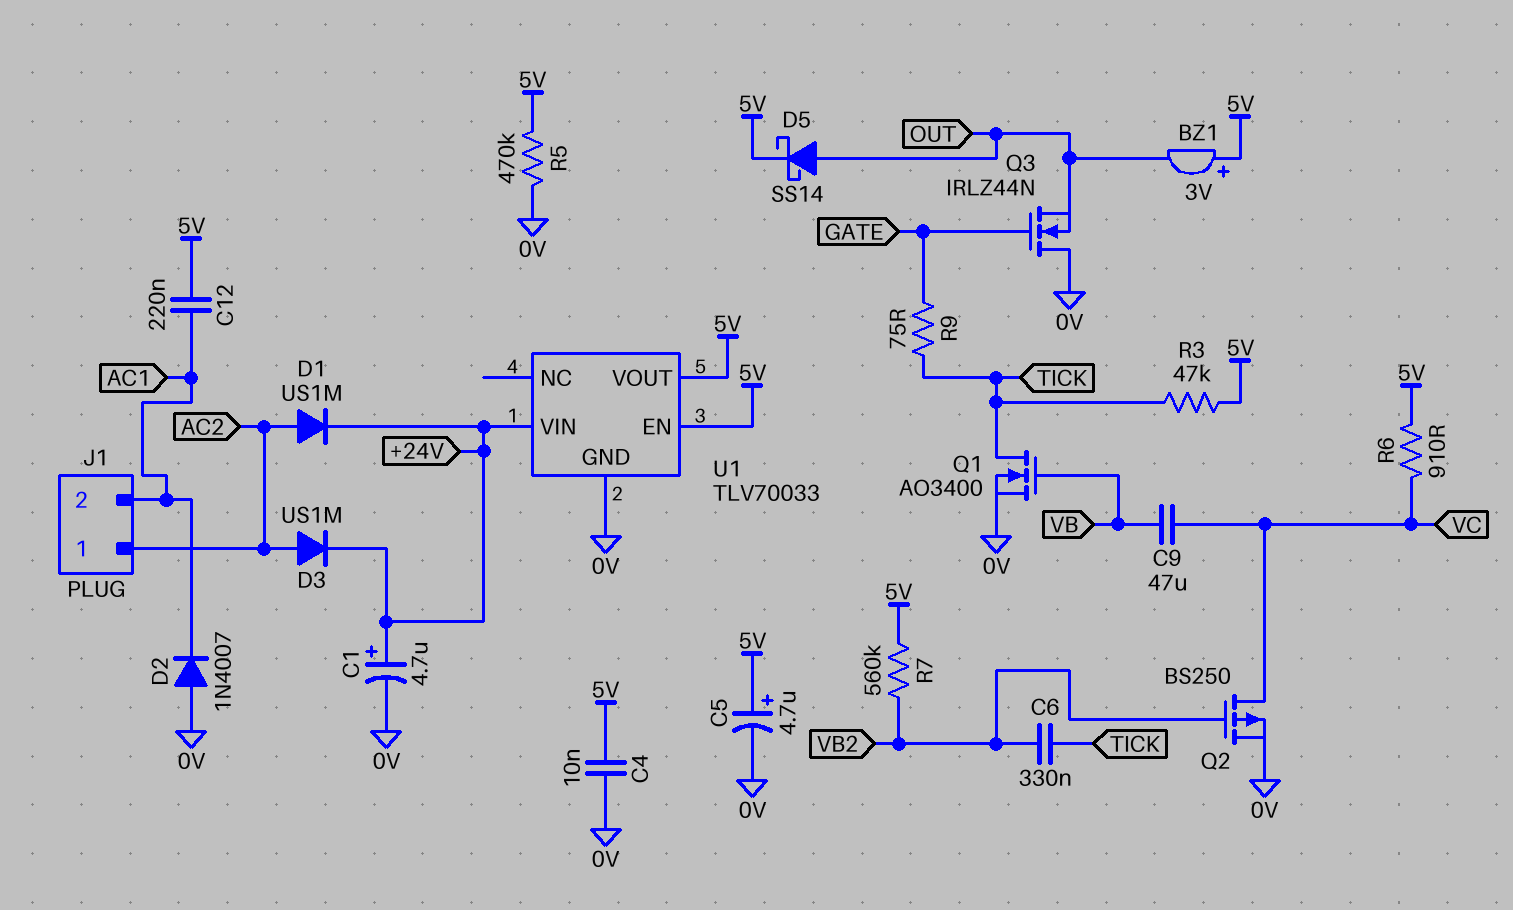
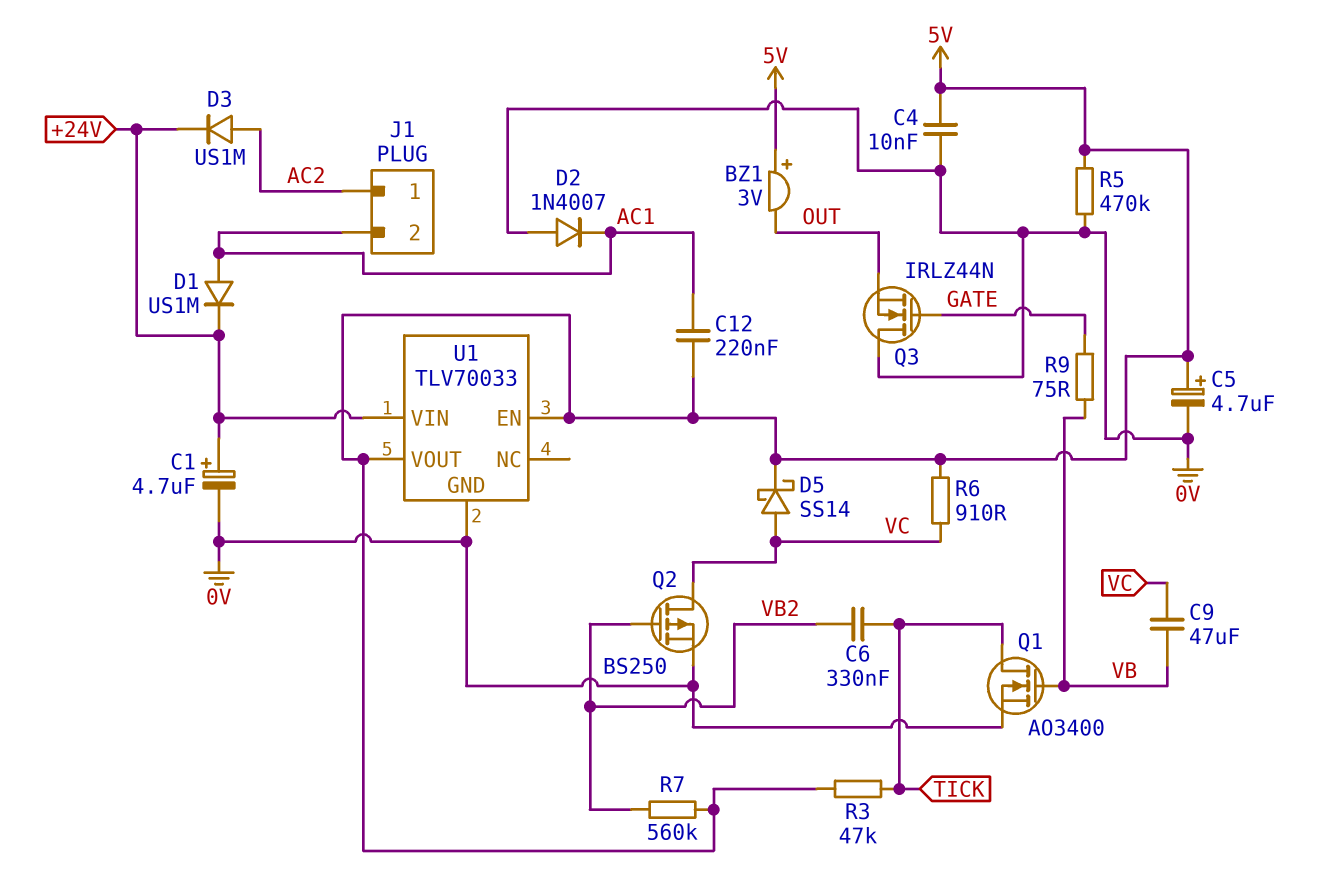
D1: diode US1M (A AC2, K +24V) -> diode US1M (A AC1, K +24V)
D5: schottky SS14 (A OUT, K 5V) -> schottky SS14 (A VC, K 5V)
R9: 75 (GATE, TICK) -> 75 (GATE, VB)

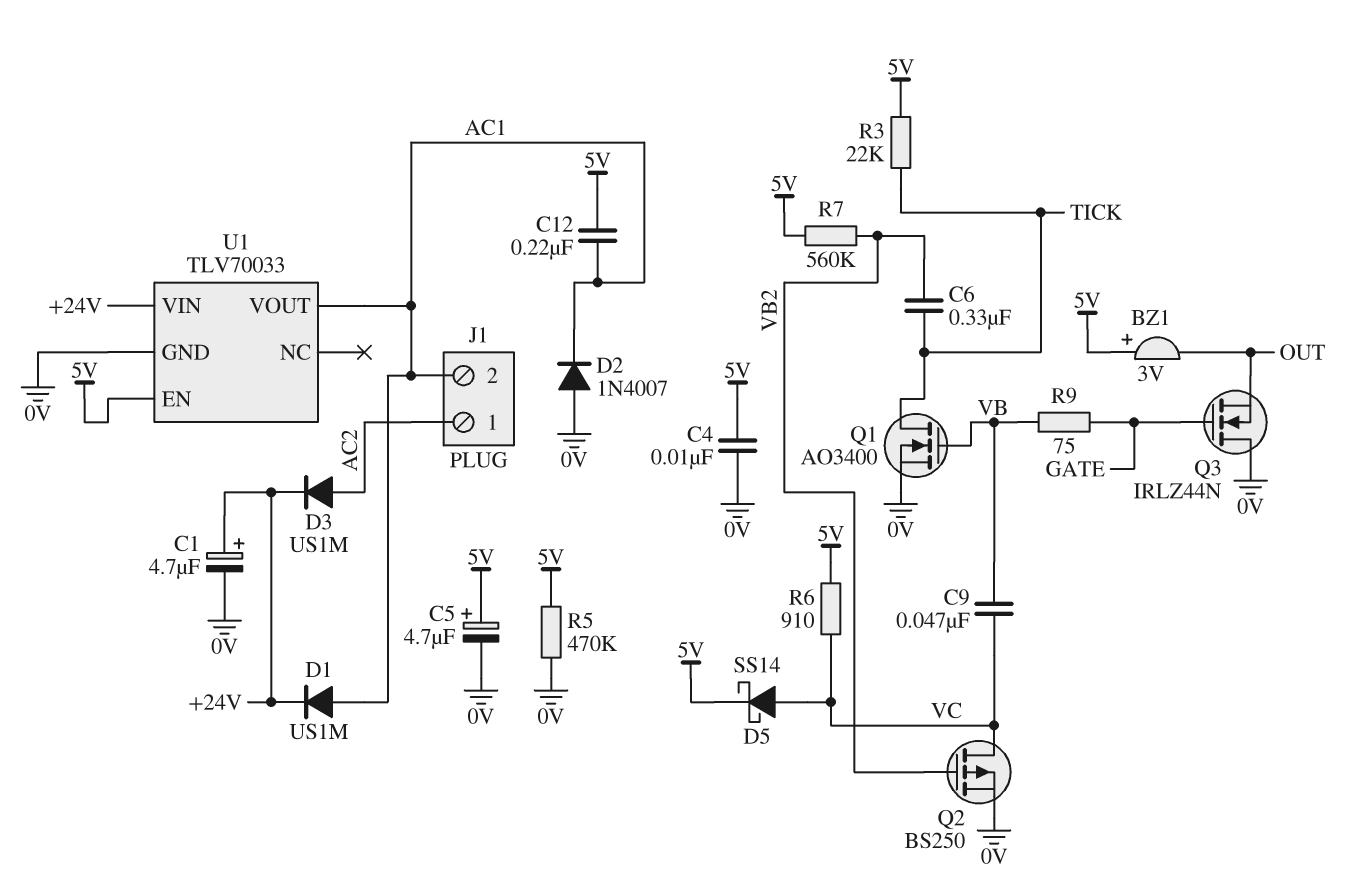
C9: 47uF (VB, VC) -> 47nF (VB, VC)
R3: 47k (5V, TICK) -> 22k (5V, TICK)
U1 pin VOUT: 5V -> AC1

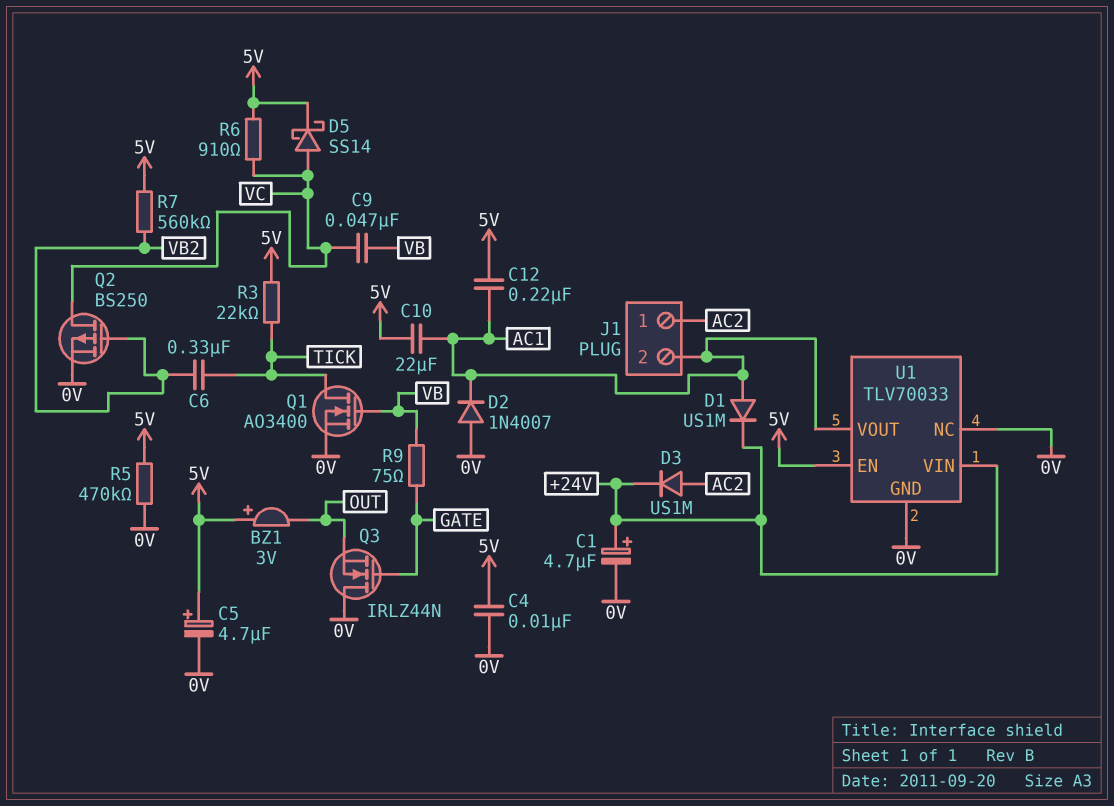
C10: none -> 22uF (5V, AC1)
U1 pin NC: none -> 0V

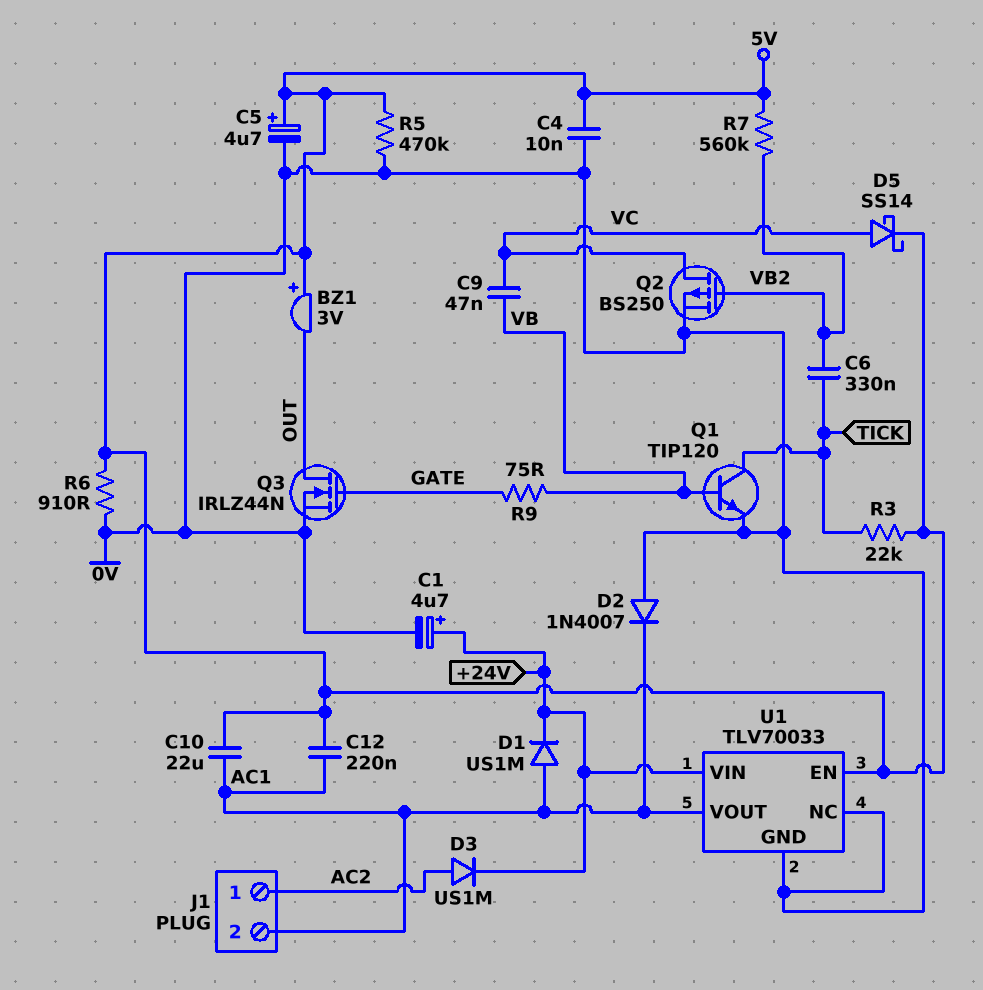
Q1: NMOS AO3400 (G VB, D TICK, S 0V) -> NPN TIP120 (B VB, C TICK, E 0V)
Q3: NMOS IRLZ44N (G GATE, D 0V, S OUT) -> NMOS IRLZ44N (G GATE, D OUT, S 0V)
R6: 910 (5V, VC) -> 910 (0V, 5V)

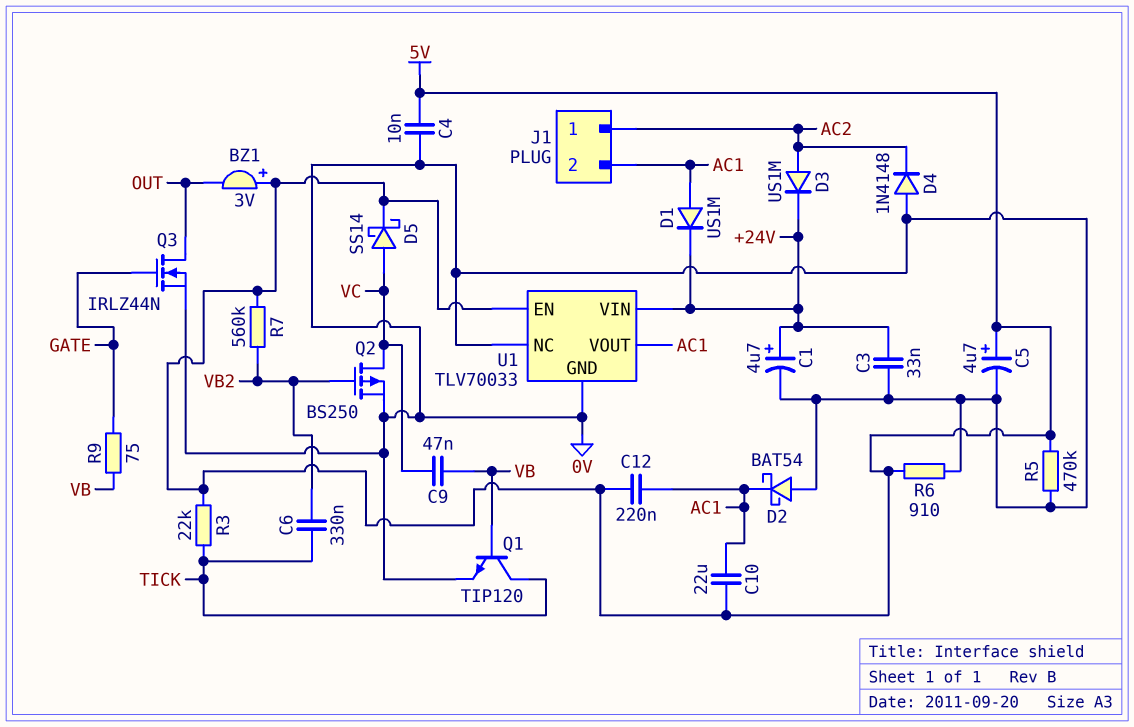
C3: none -> 33nF (+24V, 0V)
D2: diode 1N4007 (A 0V, K AC1) -> schottky BAT54 (A 0V, K AC1)
D4: none -> diode 1N4148 (A 0V, K AC2)

